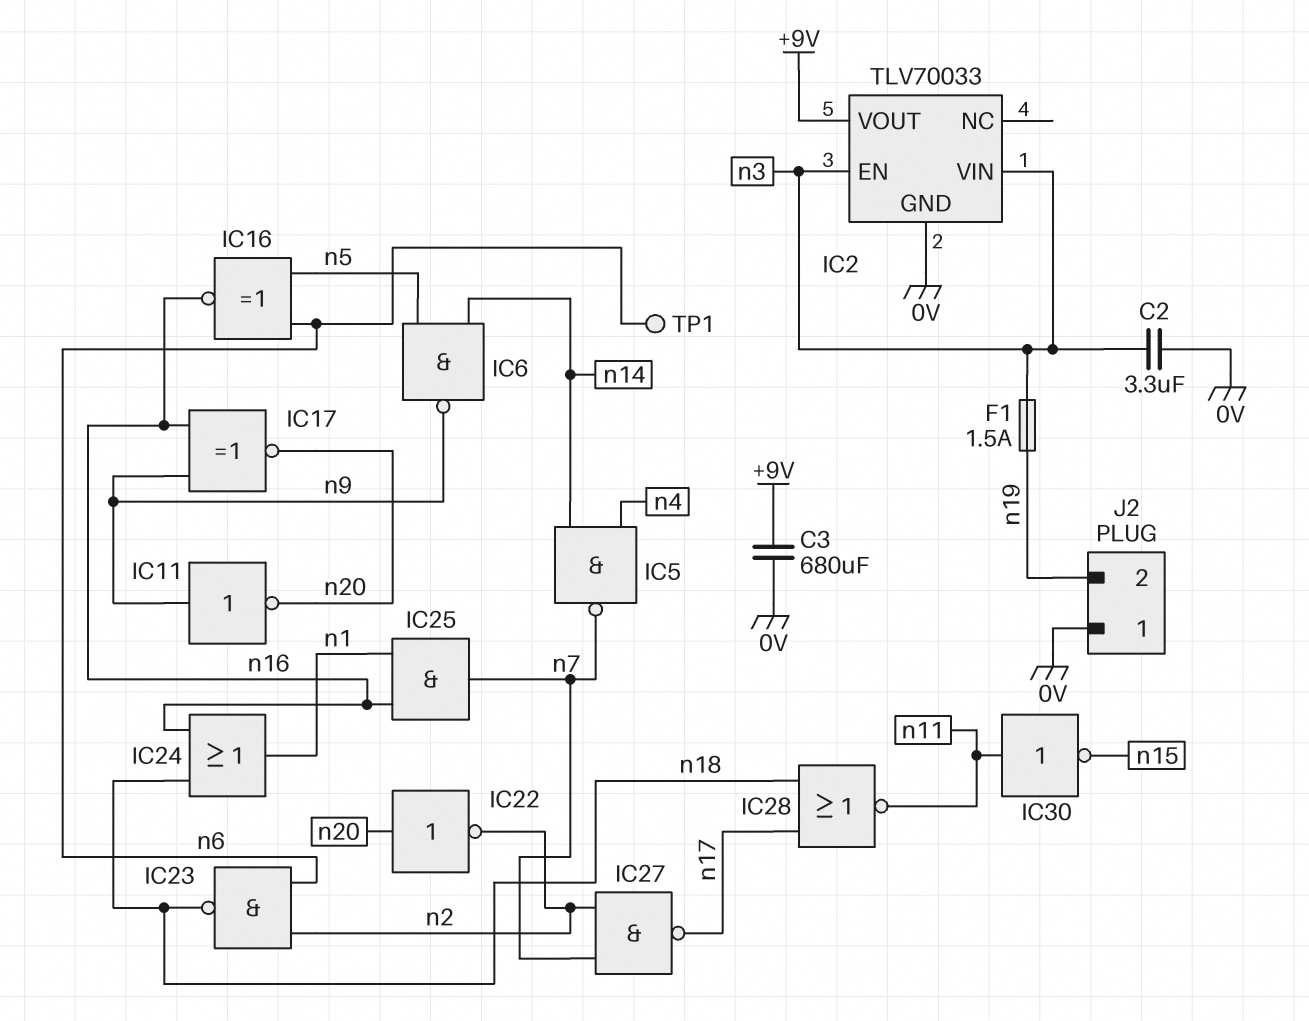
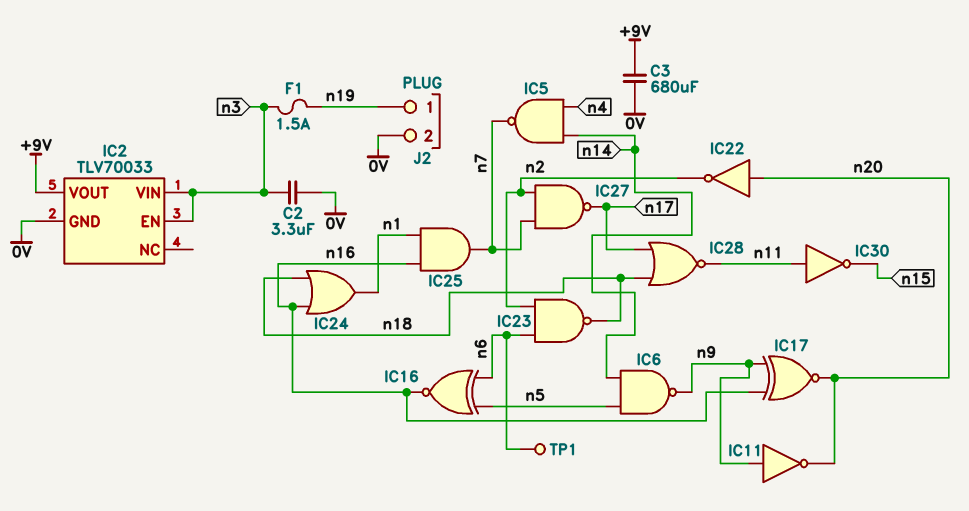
J2 pin 1: 0V -> n19
J2 pin 2: n19 -> 0V

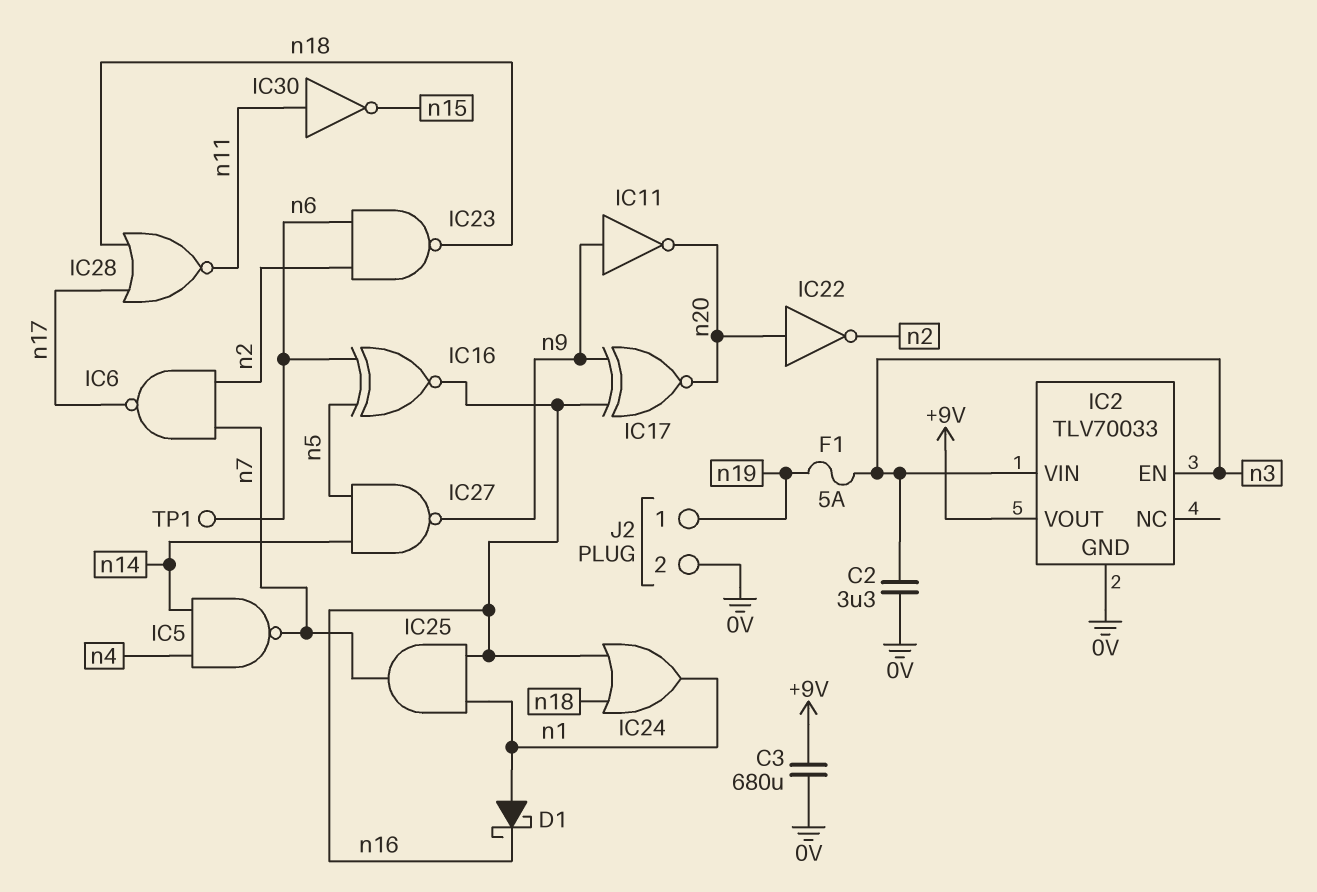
D1: none -> schottky (A n1, K n16)
F1: 1.5A (n3, n19) -> 5A (n3, n19)
IC6: NAND (in n5, in n14, out n9) -> NAND (in n2, in n7, out n17)
IC27: NAND (in n2, in n7, out n17) -> NAND (in n5, in n14, out n9)

